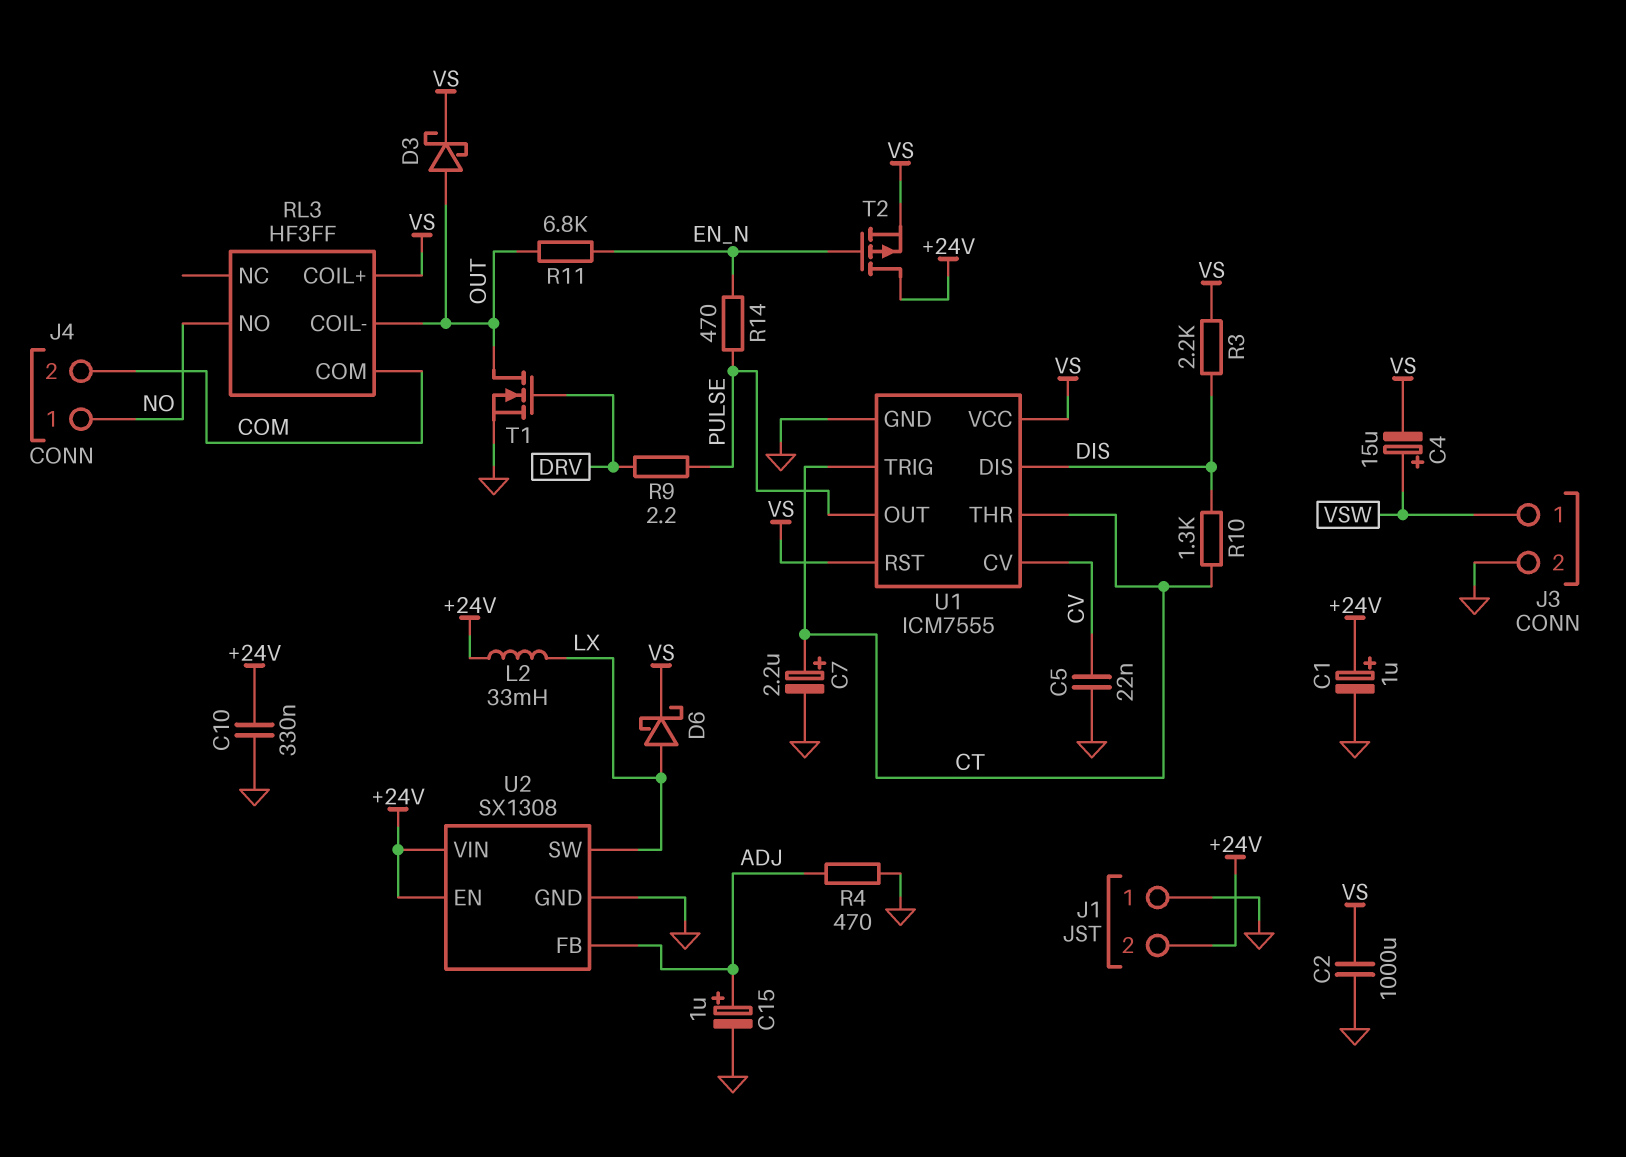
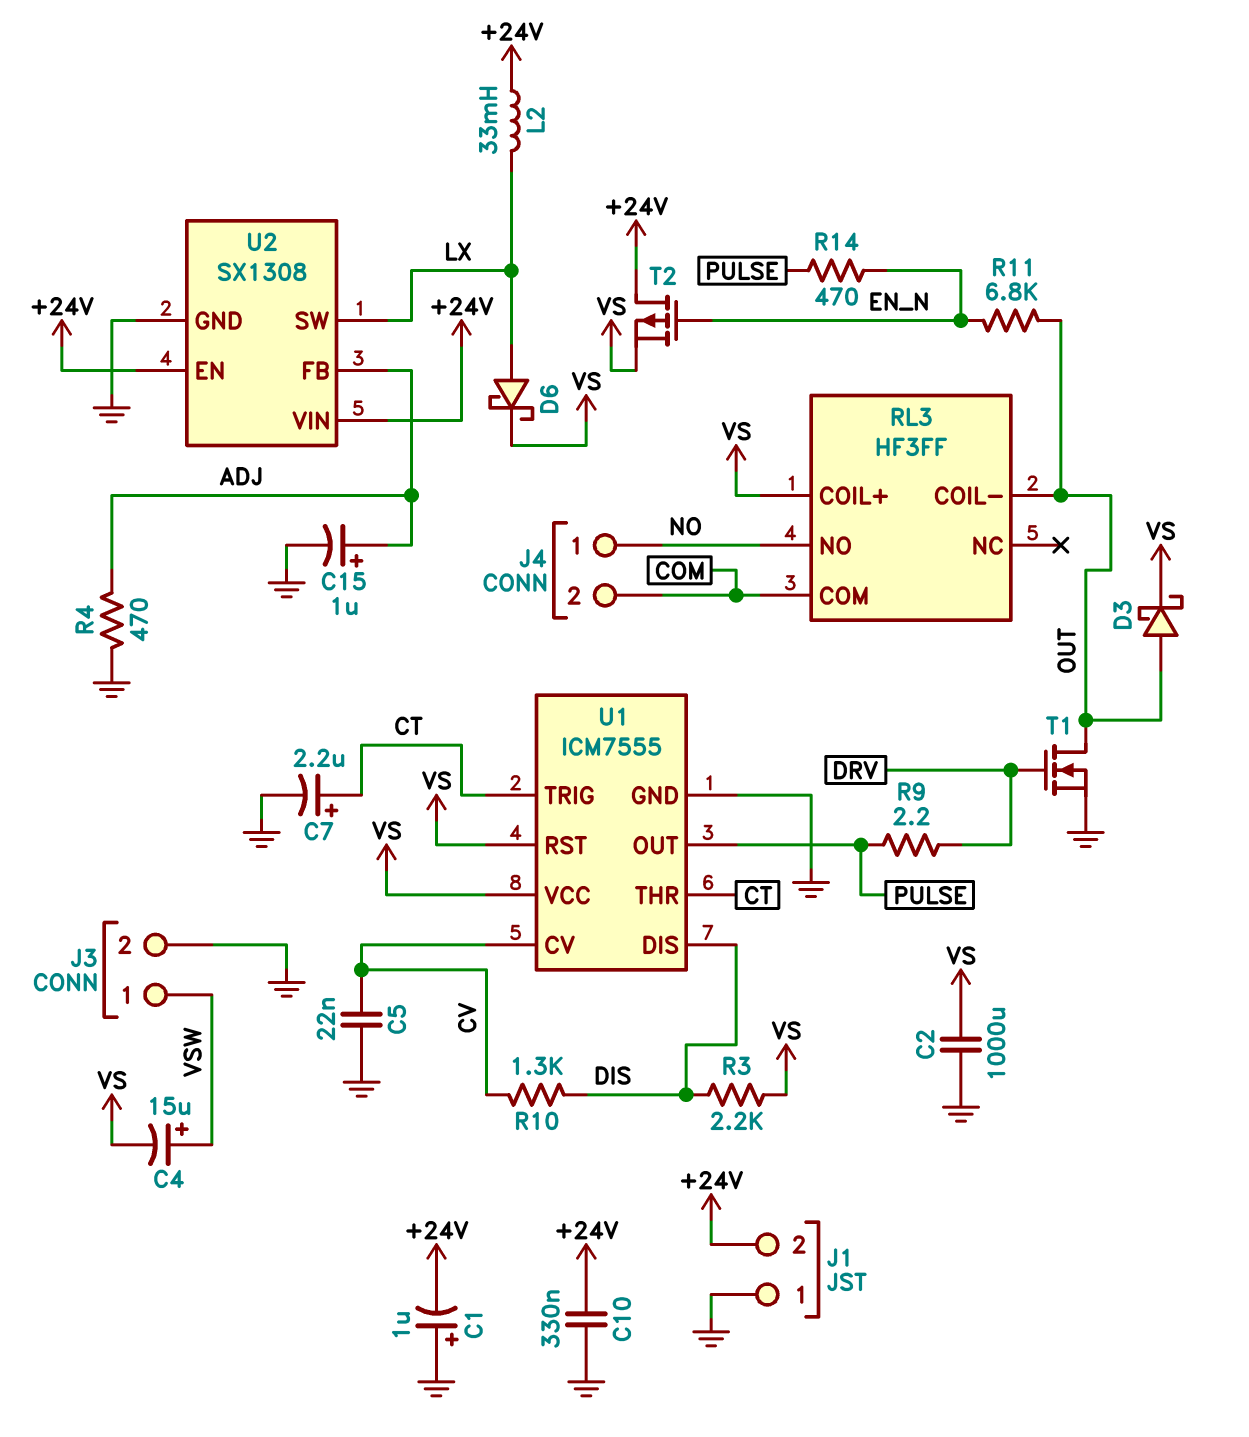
C1: 1uF (plus +24V, minus GND) -> 1uF (plus GND, minus +24V)
R10: 1.3k (CT, DIS) -> 1.3k (CV, DIS)

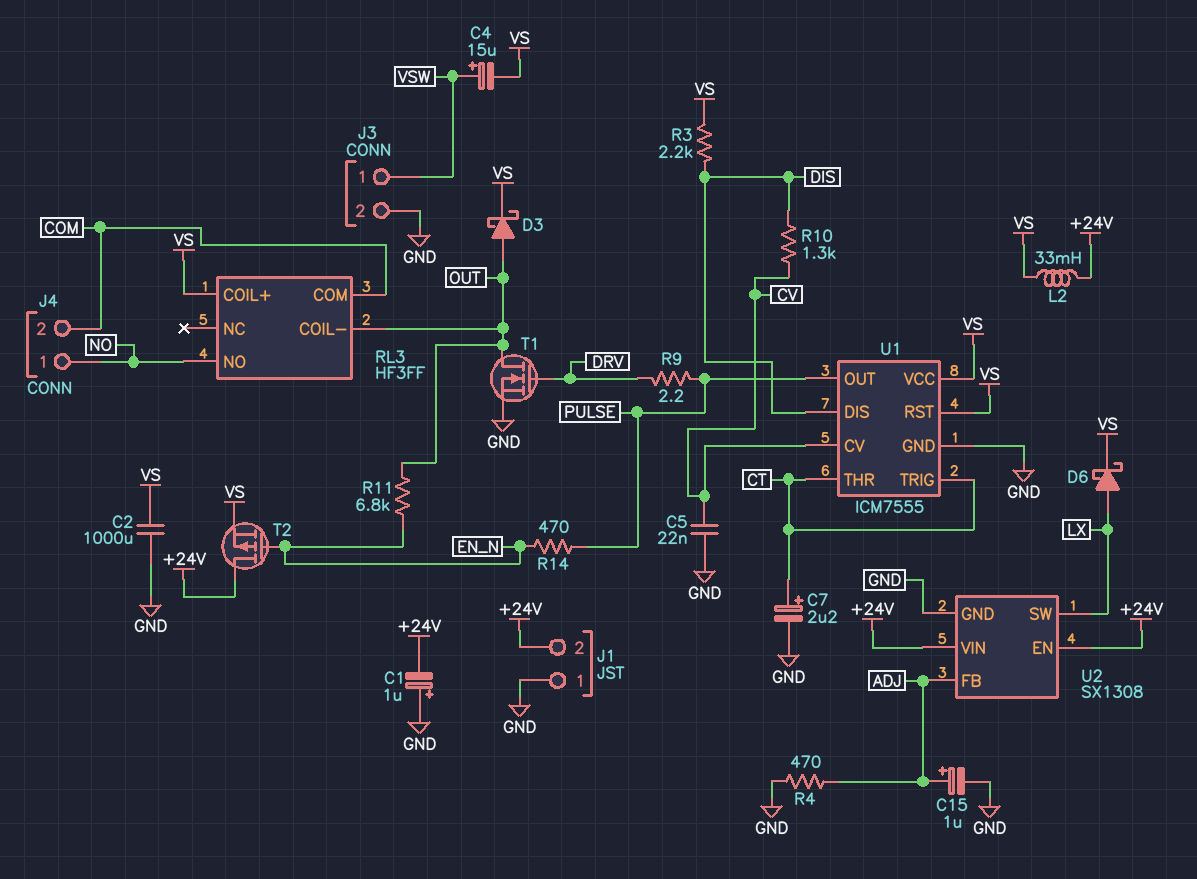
C10: 330nF (+24V, GND) -> none
L2: 33mH (+24V, LX) -> 33mH (+24V, VS)

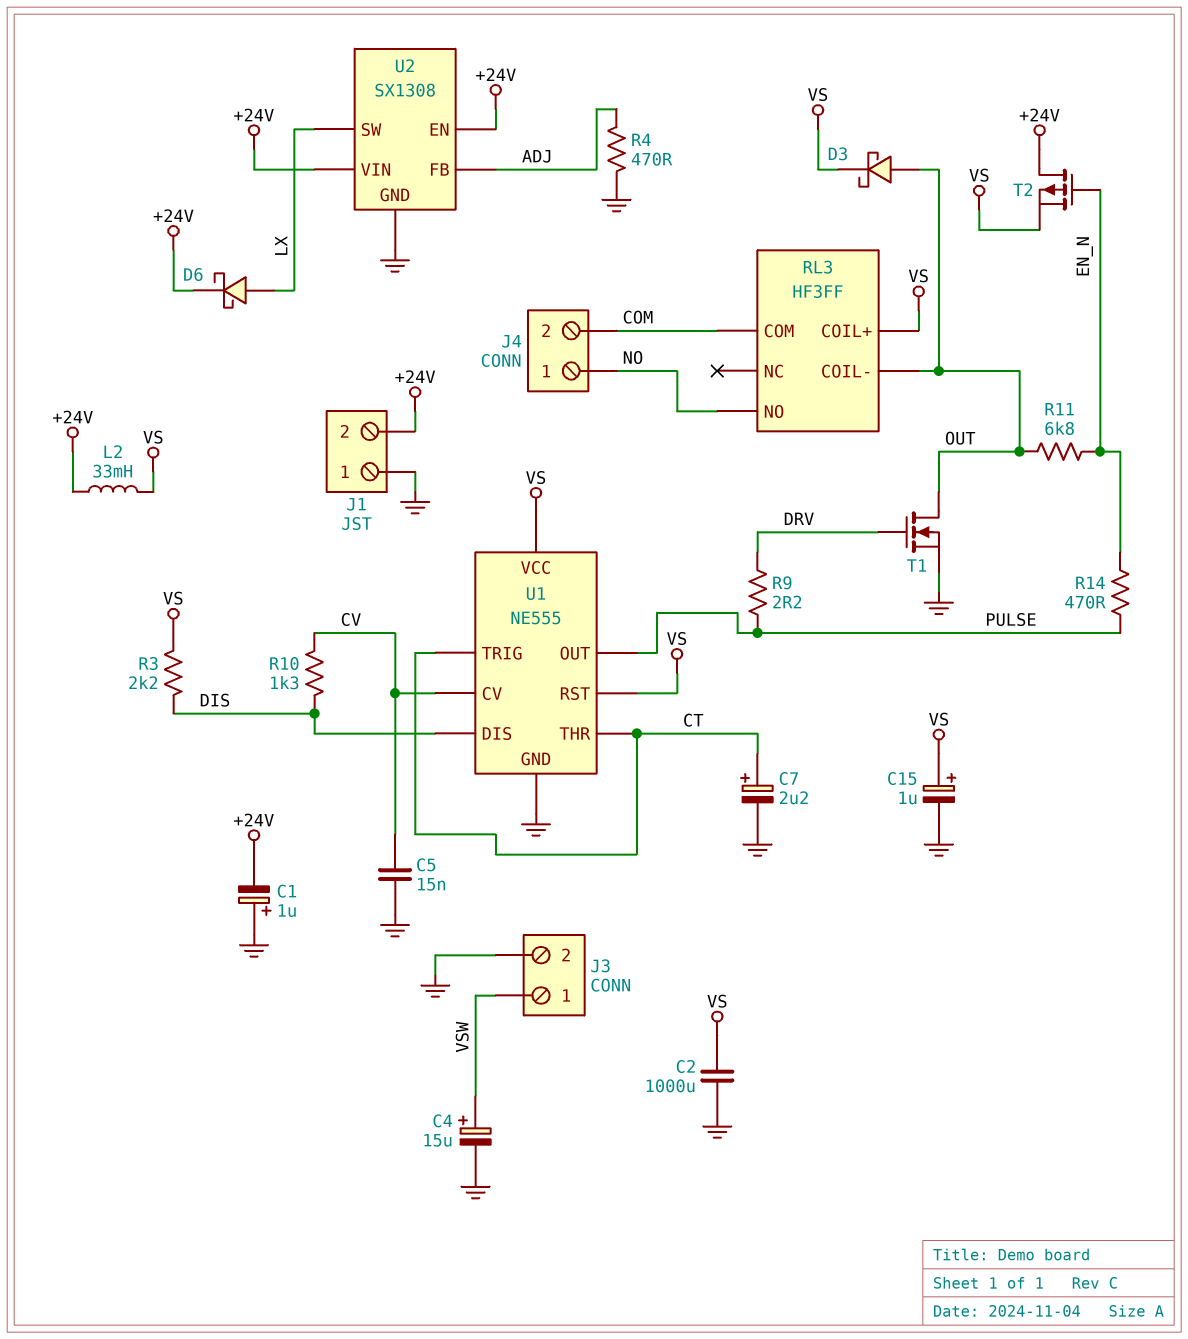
C4: 15uF (plus VSW, minus VS) -> 15uF (plus VSW, minus GND)
C5: 22nF (CV, GND) -> 15nF (CV, GND)
C15: 1uF (plus ADJ, minus GND) -> 1uF (plus VS, minus GND)
D6: schottky (A LX, K VS) -> schottky (A LX, K +24V)
U1: ICM7555 -> NE555

